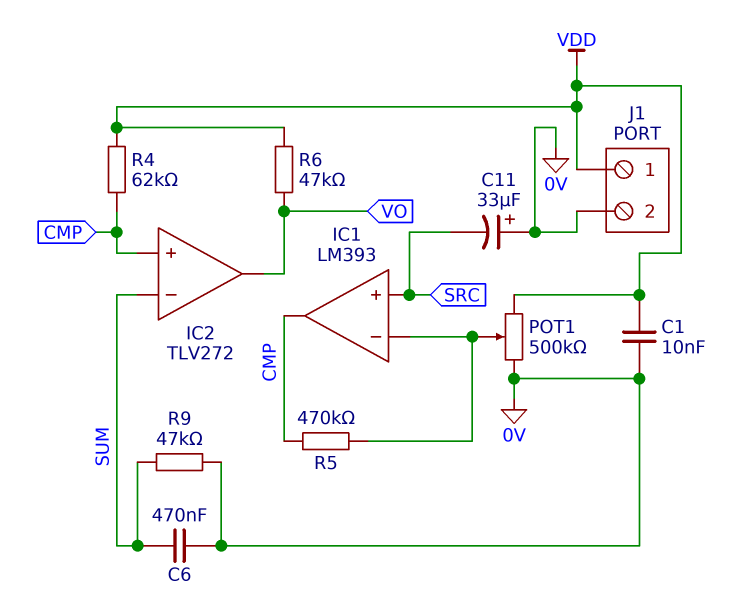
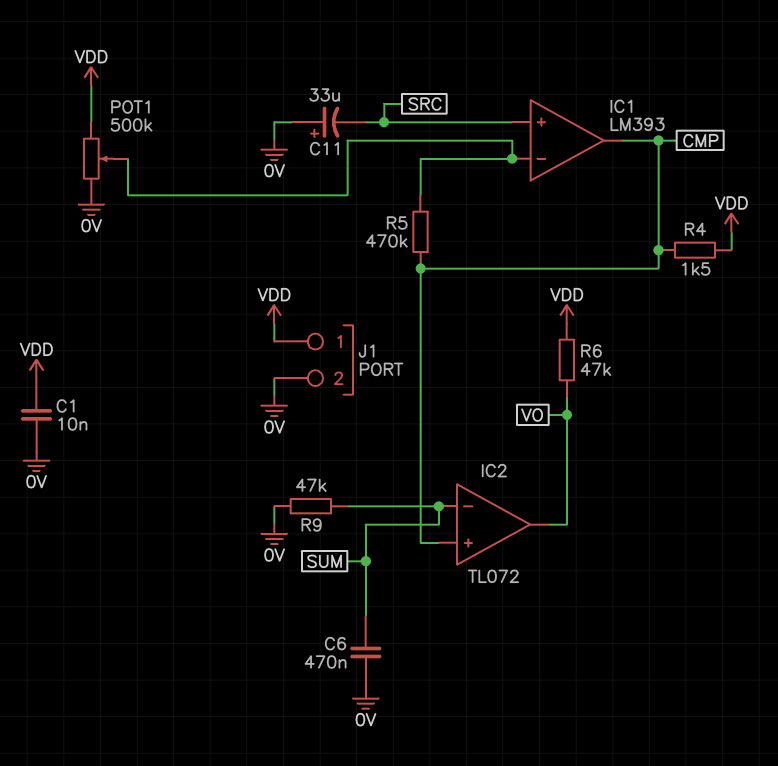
IC2: TLV272 -> TL072
R4: 62k (CMP, VDD) -> 1.5k (CMP, VDD)

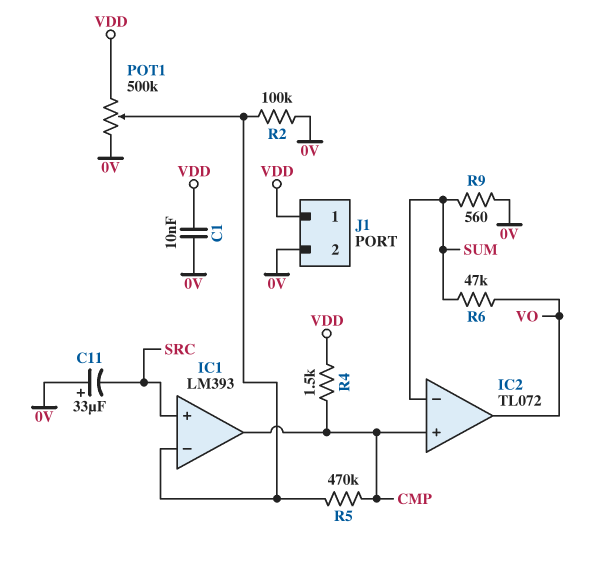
C6: 470nF (0V, SUM) -> none
R2: none -> 100k (0V, IC1/in-)
R6: 47k (VDD, VO) -> 47k (SUM, VO)
R9: 47k (0V, SUM) -> 560 (0V, SUM)

